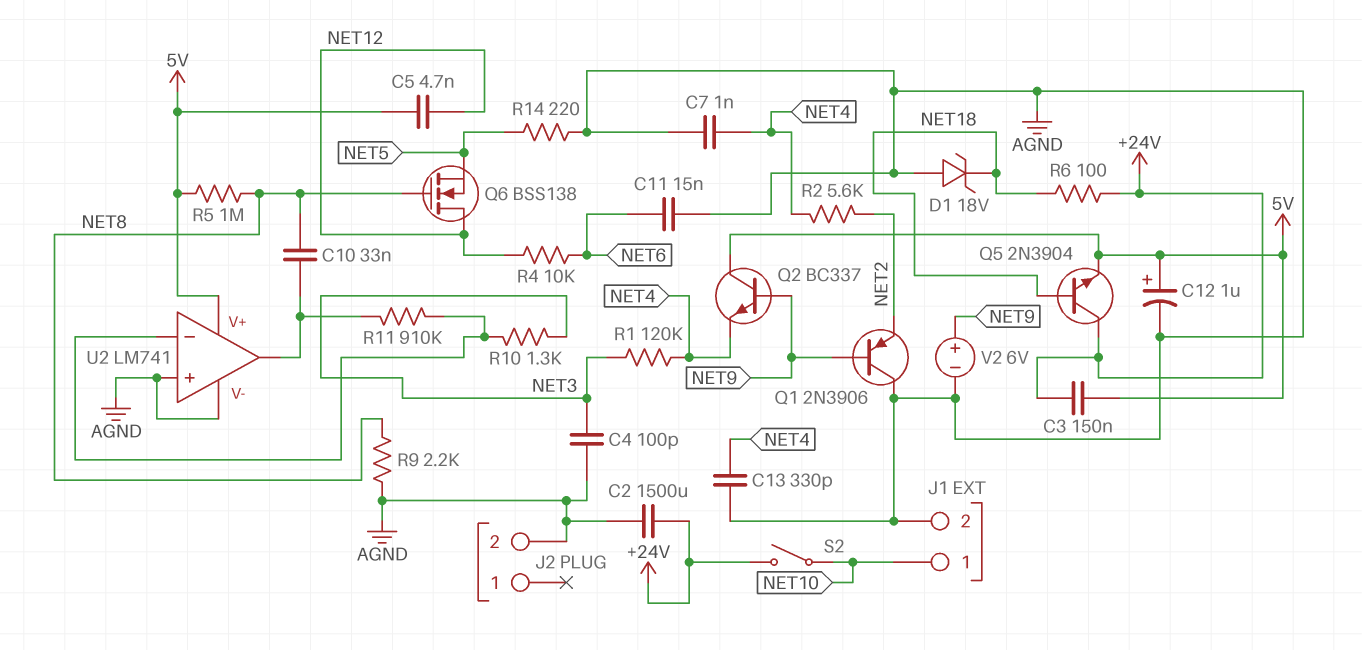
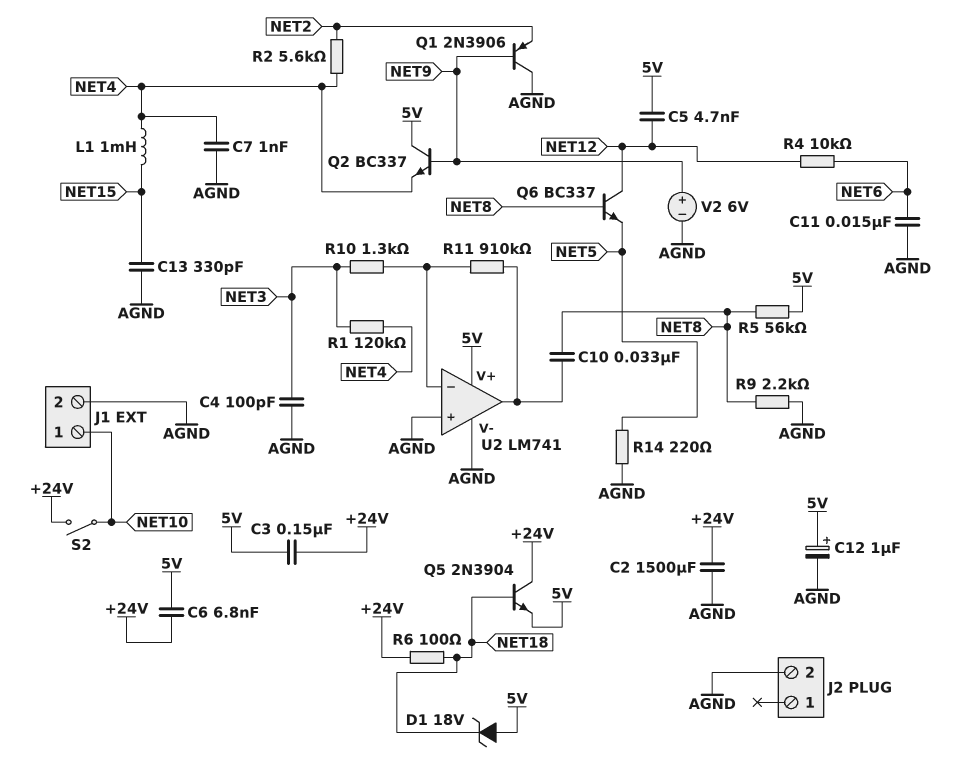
C6: none -> 6.8nF (+24V, 5V)
C13: 330pF (AGND, NET4) -> 330pF (AGND, NET15)
D1: zener 18V (A AGND, K NET18) -> zener 18V (A 5V, K NET18)
L1: none -> 1mH (NET4, NET15)
Q6: NMOS BSS138 (G NET8, D NET12, S NET5) -> NPN BC337 (B NET8, C NET12, E NET5)
R5: 1M (5V, NET8) -> 56k (5V, NET8)

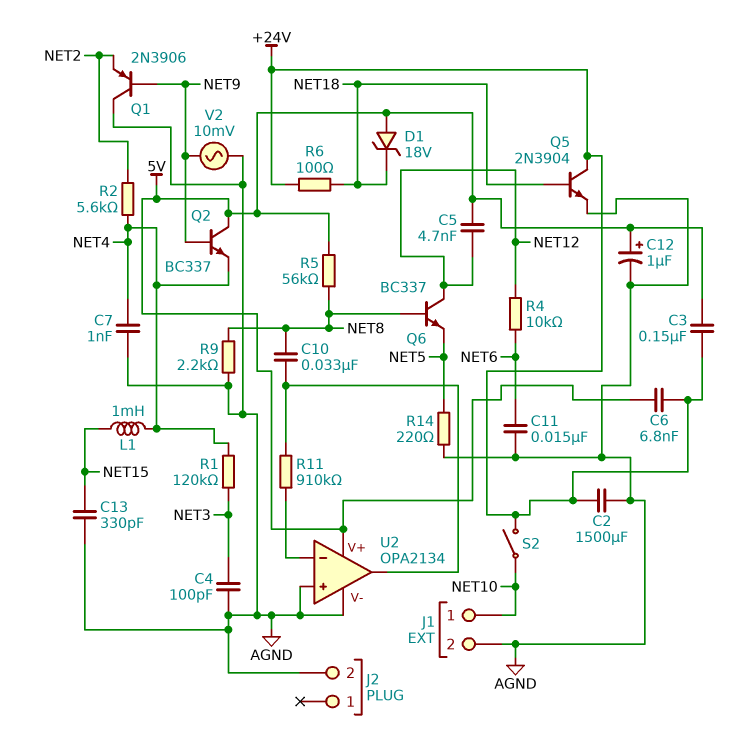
Q5: NPN 2N3904 (B NET18, C +24V, E 5V) -> NPN 2N3904 (B NET18, C +24V, E AGND)
R10: 1.3k (NET3, U2/in-) -> none
U2: LM741 -> OPA2134
V2: 6V (plus NET9, minus AGND) -> AC 10mV (AGND, NET9)

